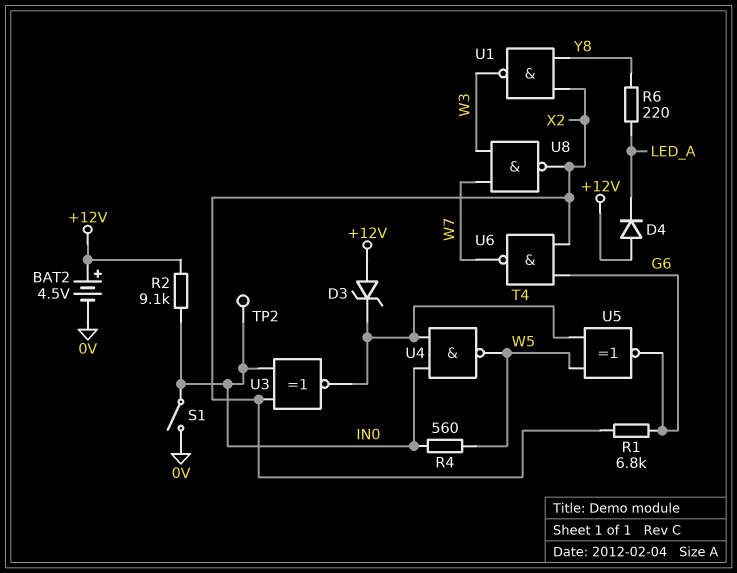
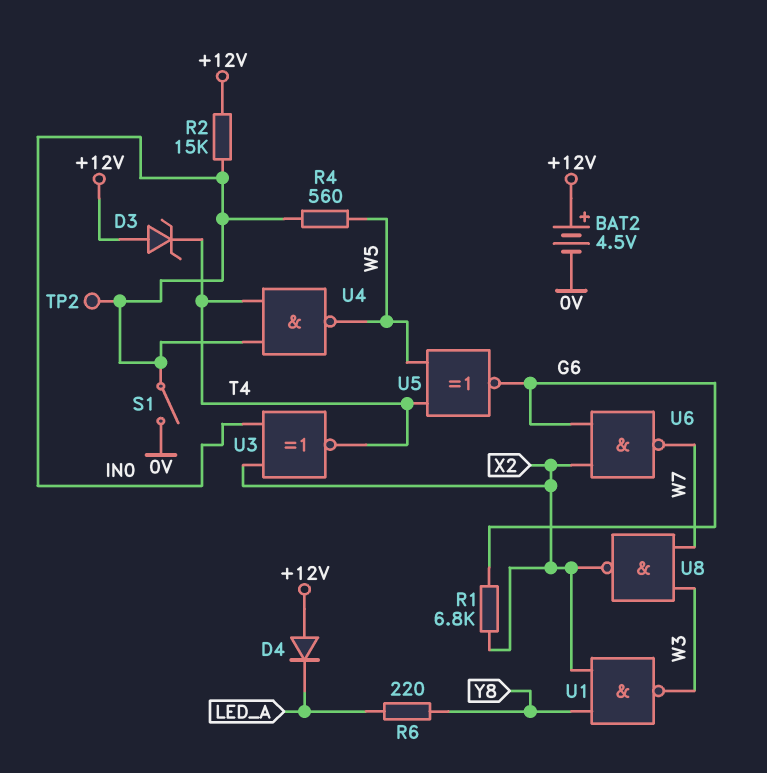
R2: 9.1k (+12V, IN0) -> 15k (+12V, IN0)

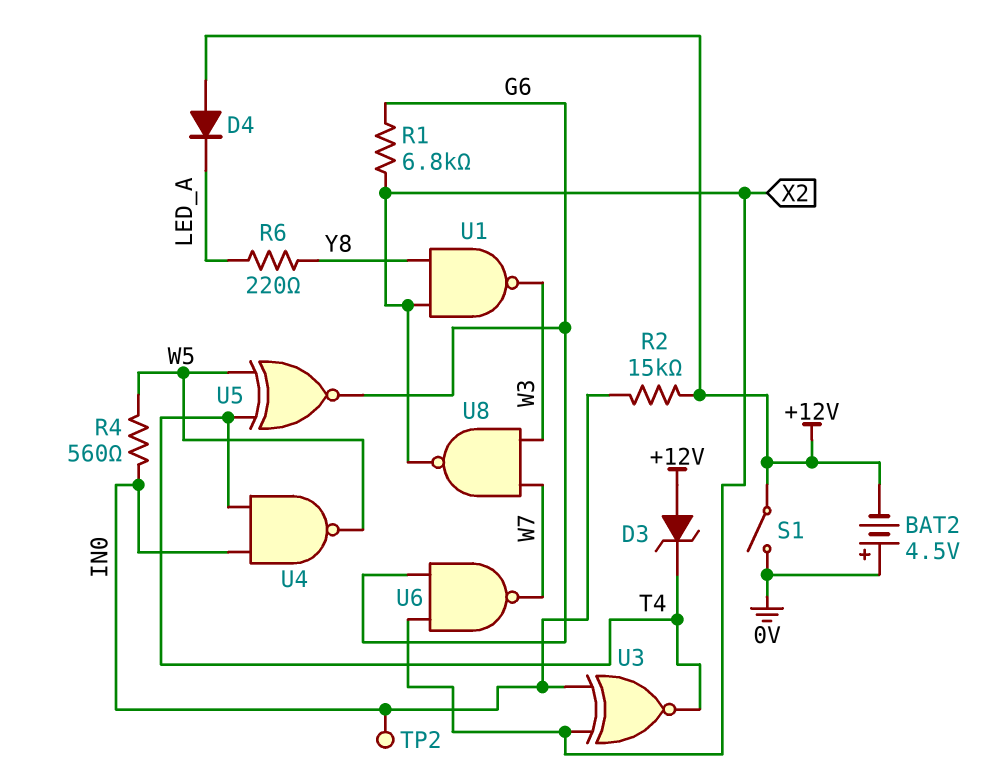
BAT2: 4.5V (plus +12V, minus 0V) -> 4.5V (plus 0V, minus +12V)
S1: switch (0V, IN0) -> switch (+12V, 0V)

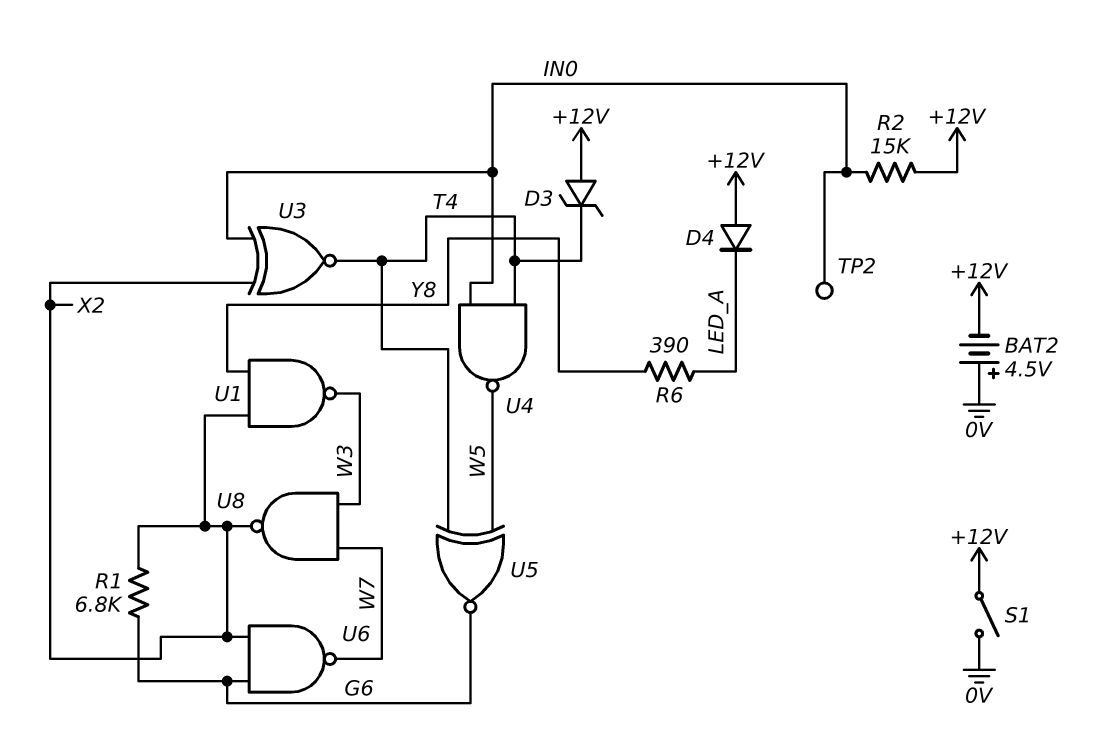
R4: 560 (IN0, W5) -> none
R6: 220 (LED_A, Y8) -> 390 (LED_A, Y8)

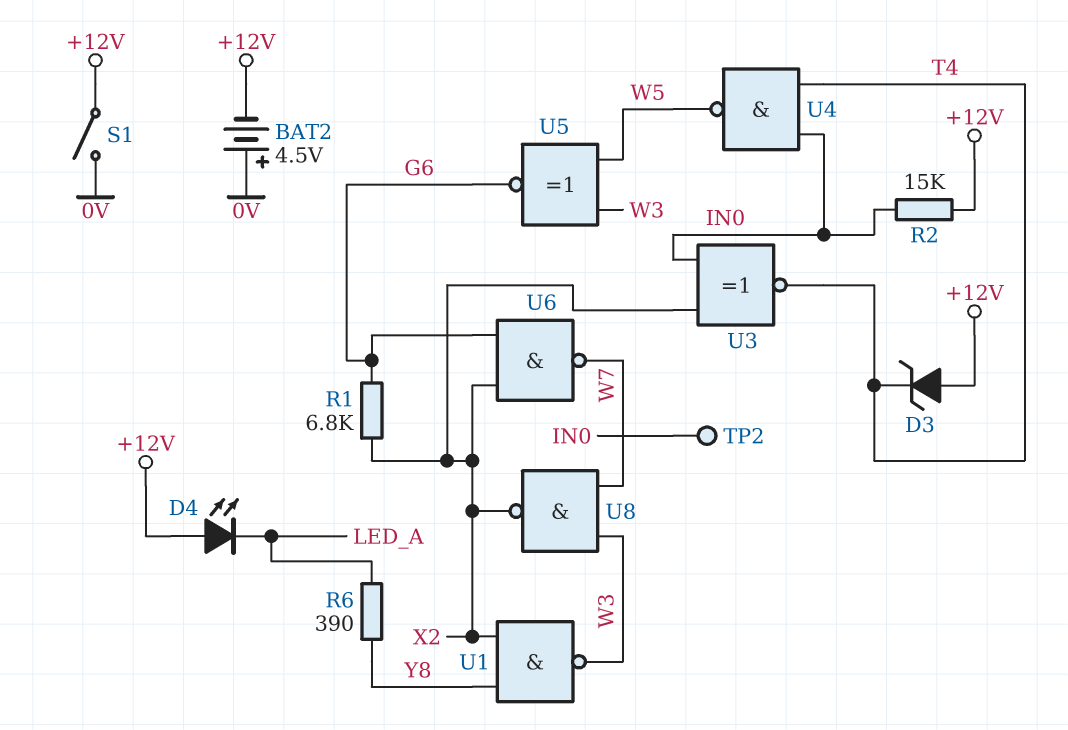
D4: diode (A +12V, K LED_A) -> LED (A +12V, K LED_A)
U5: XNOR (in T4, in W5, out G6) -> XNOR (in W3, in W5, out G6)

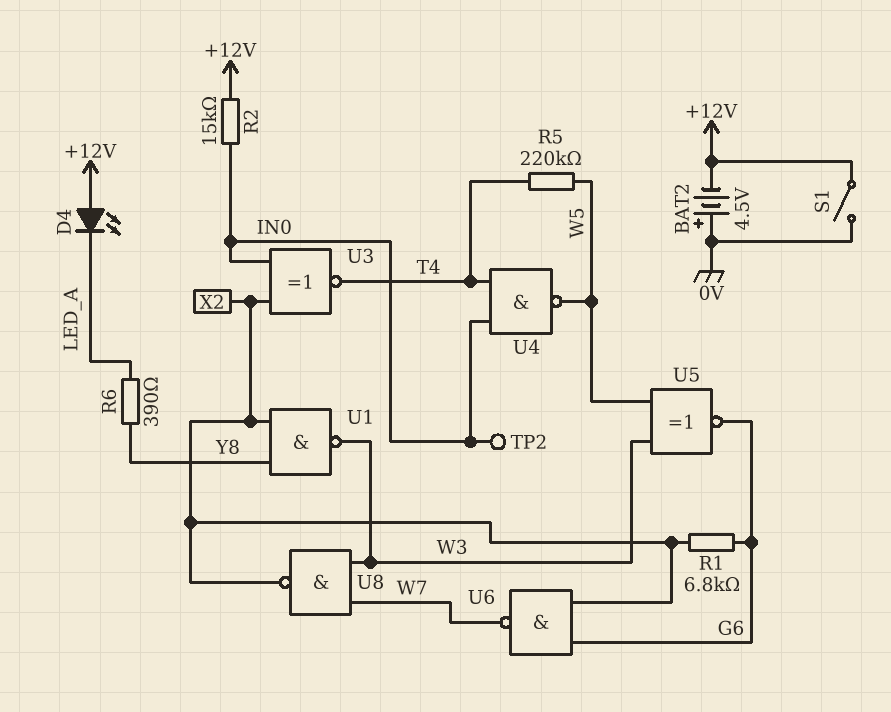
D3: zener (A +12V, K T4) -> none
R5: none -> 220k (T4, W5)

